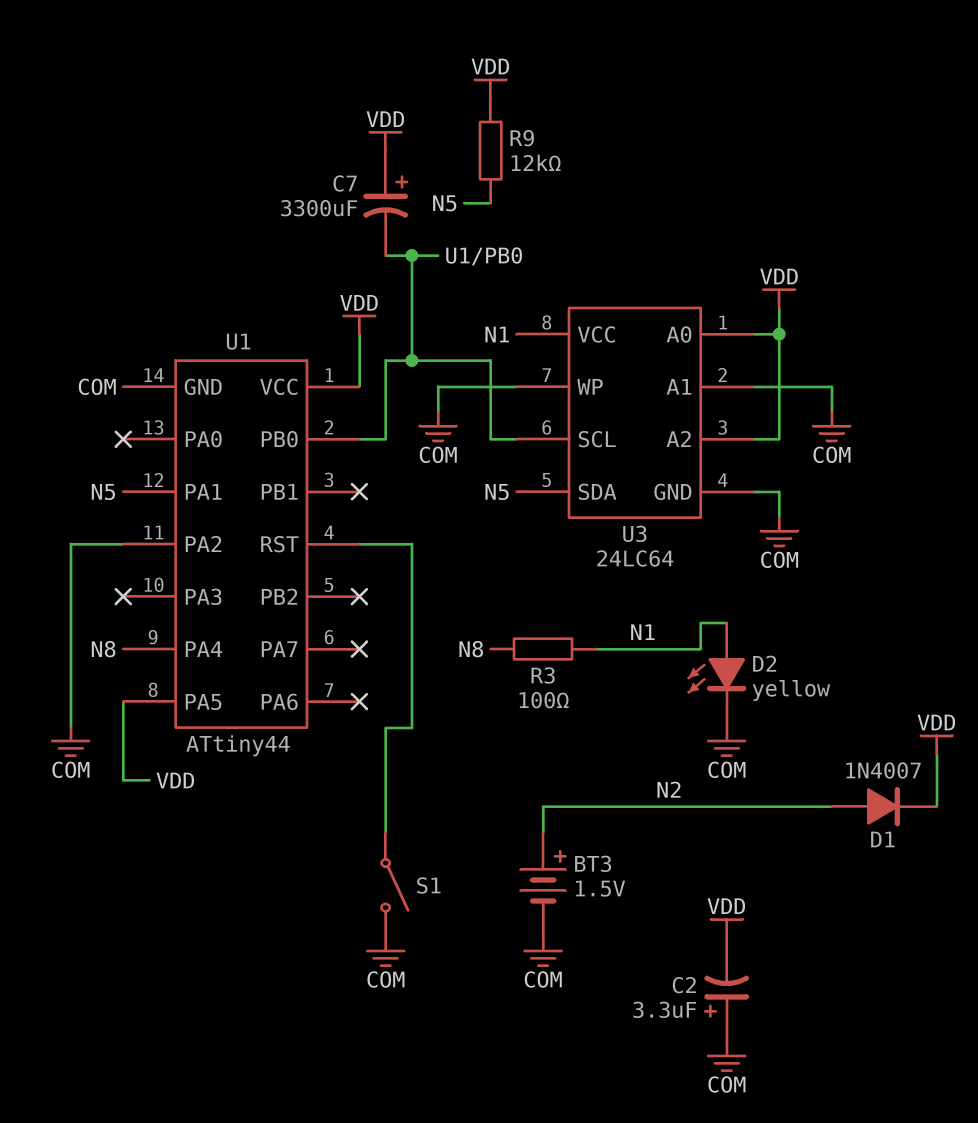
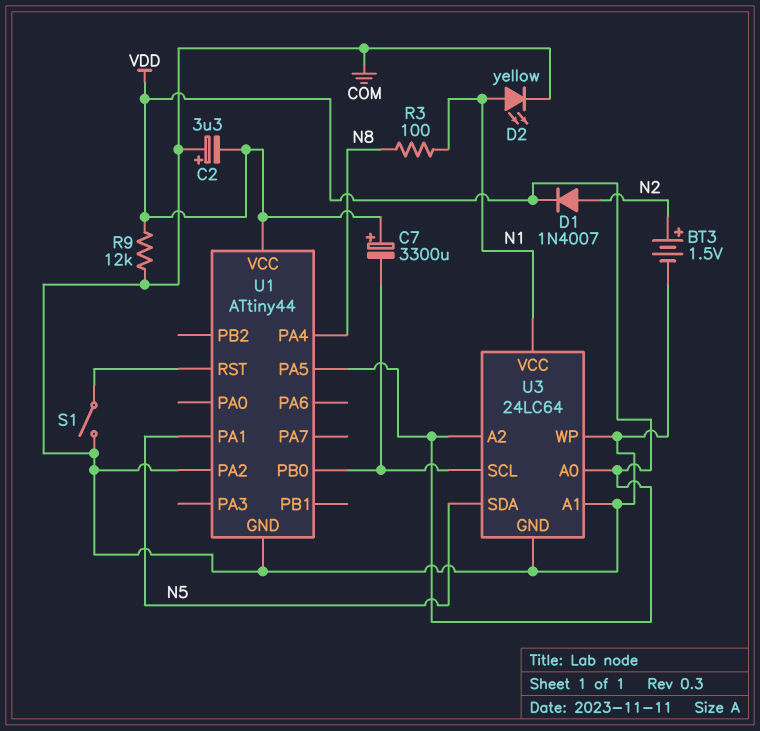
R9: 12k (N5, VDD) -> 12k (COM, VDD)

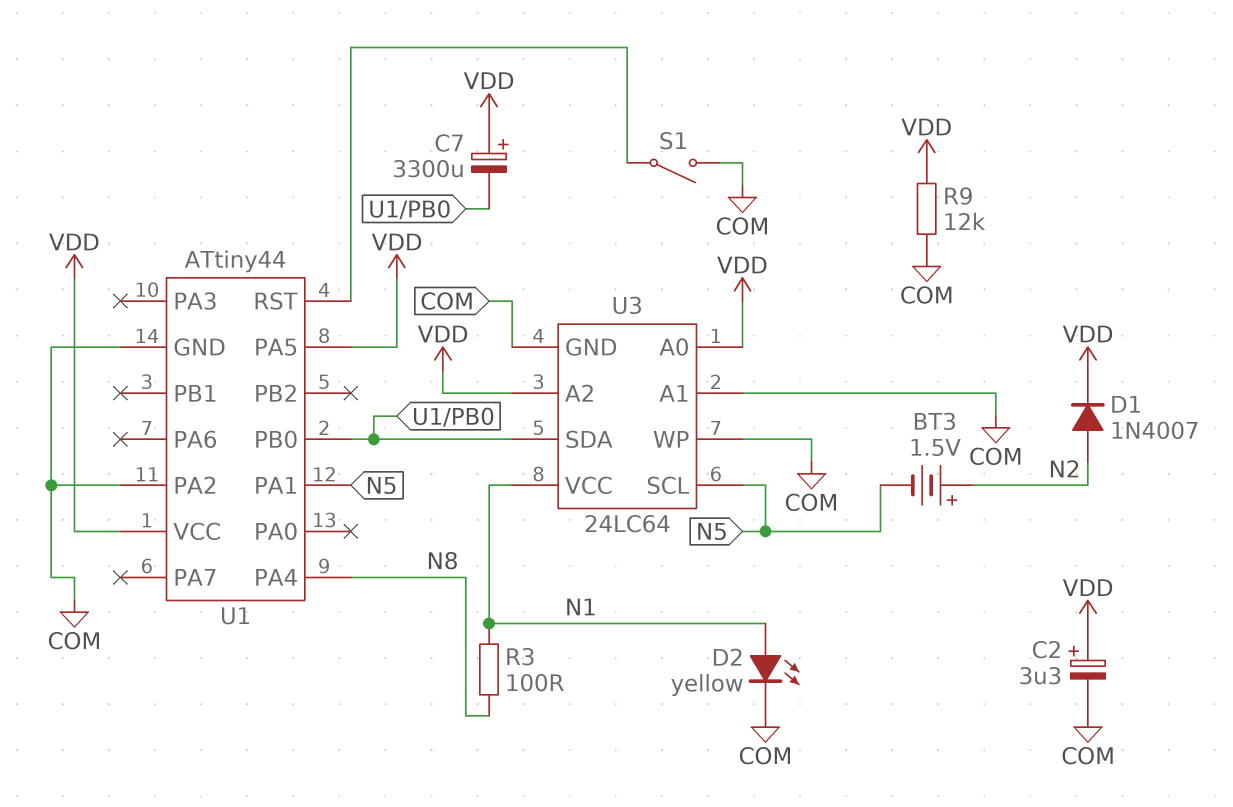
BT3: 1.5V (plus N2, minus COM) -> 1.5V (plus N2, minus N5)
C2: 3.3uF (plus COM, minus VDD) -> 3.3uF (plus VDD, minus COM)
U3 pin SCL: U1/PB0 -> N5
U3 pin SDA: N5 -> U1/PB0

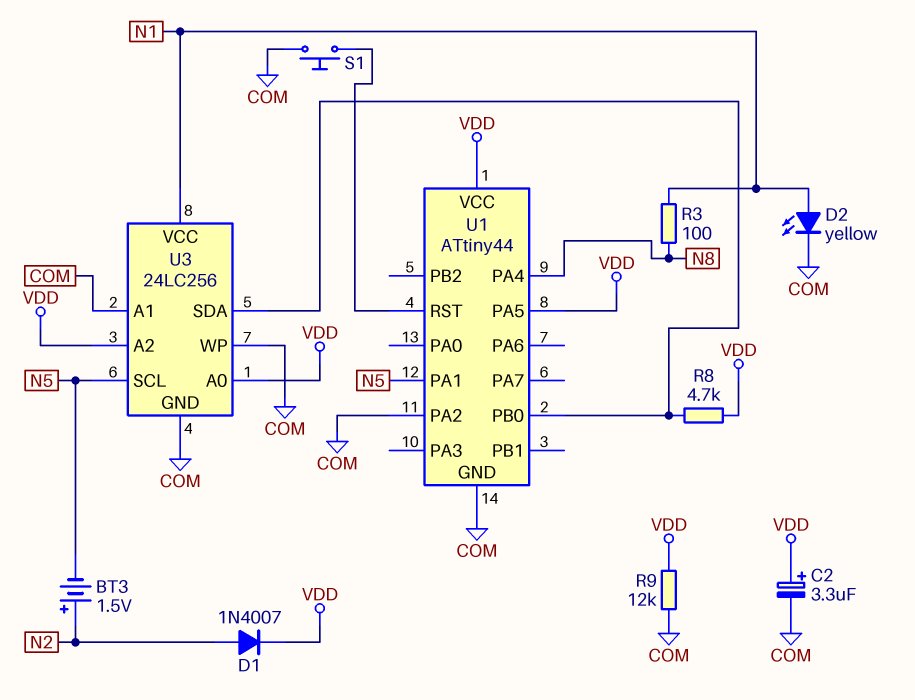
C7: 3300uF (plus VDD, minus U1/PB0) -> none
R8: none -> 4.7k (U1/PB0, VDD)
S1: switch (COM, U1/RST) -> button (COM, U1/RST)
U3: 24LC64 -> 24LC256

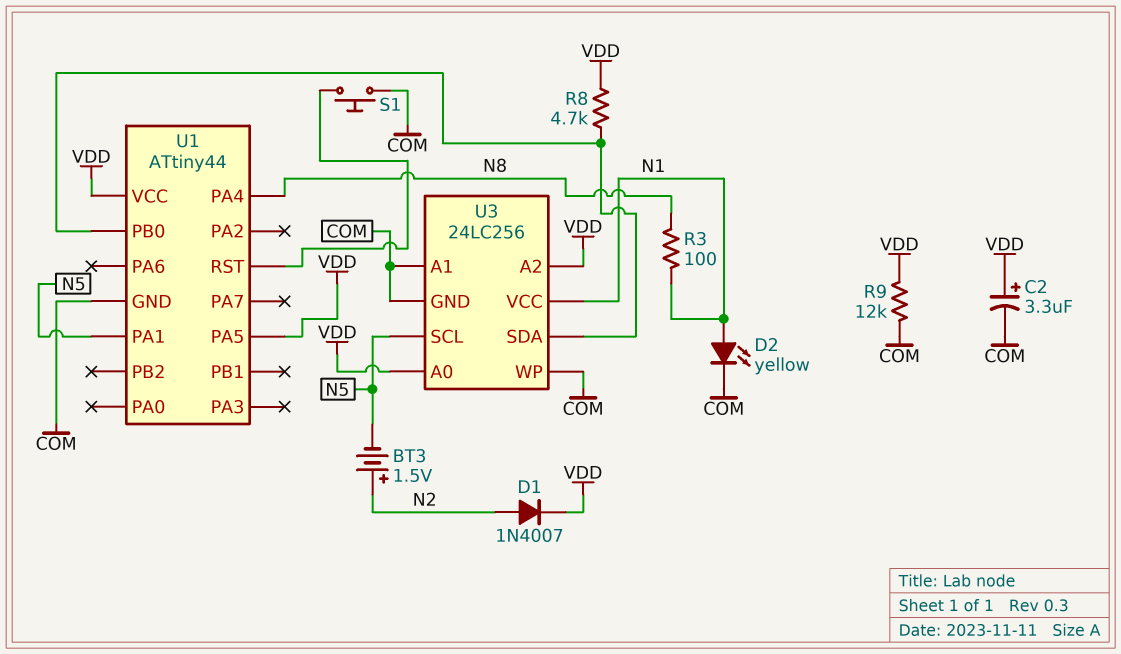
U1 pin PA2: COM -> none

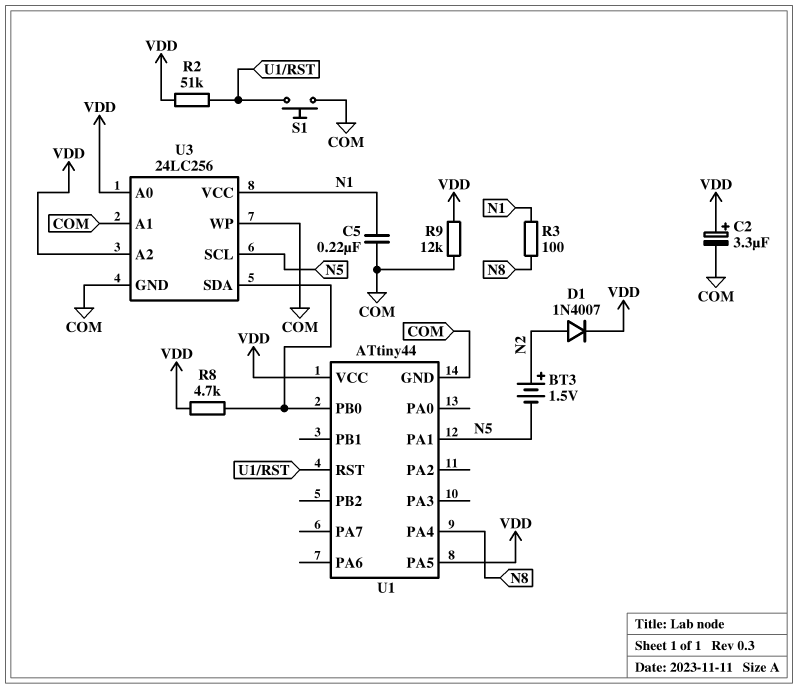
C5: none -> 220nF (COM, N1)
D2: LED yellow (A N1, K COM) -> none
R2: none -> 51k (U1/RST, VDD)

